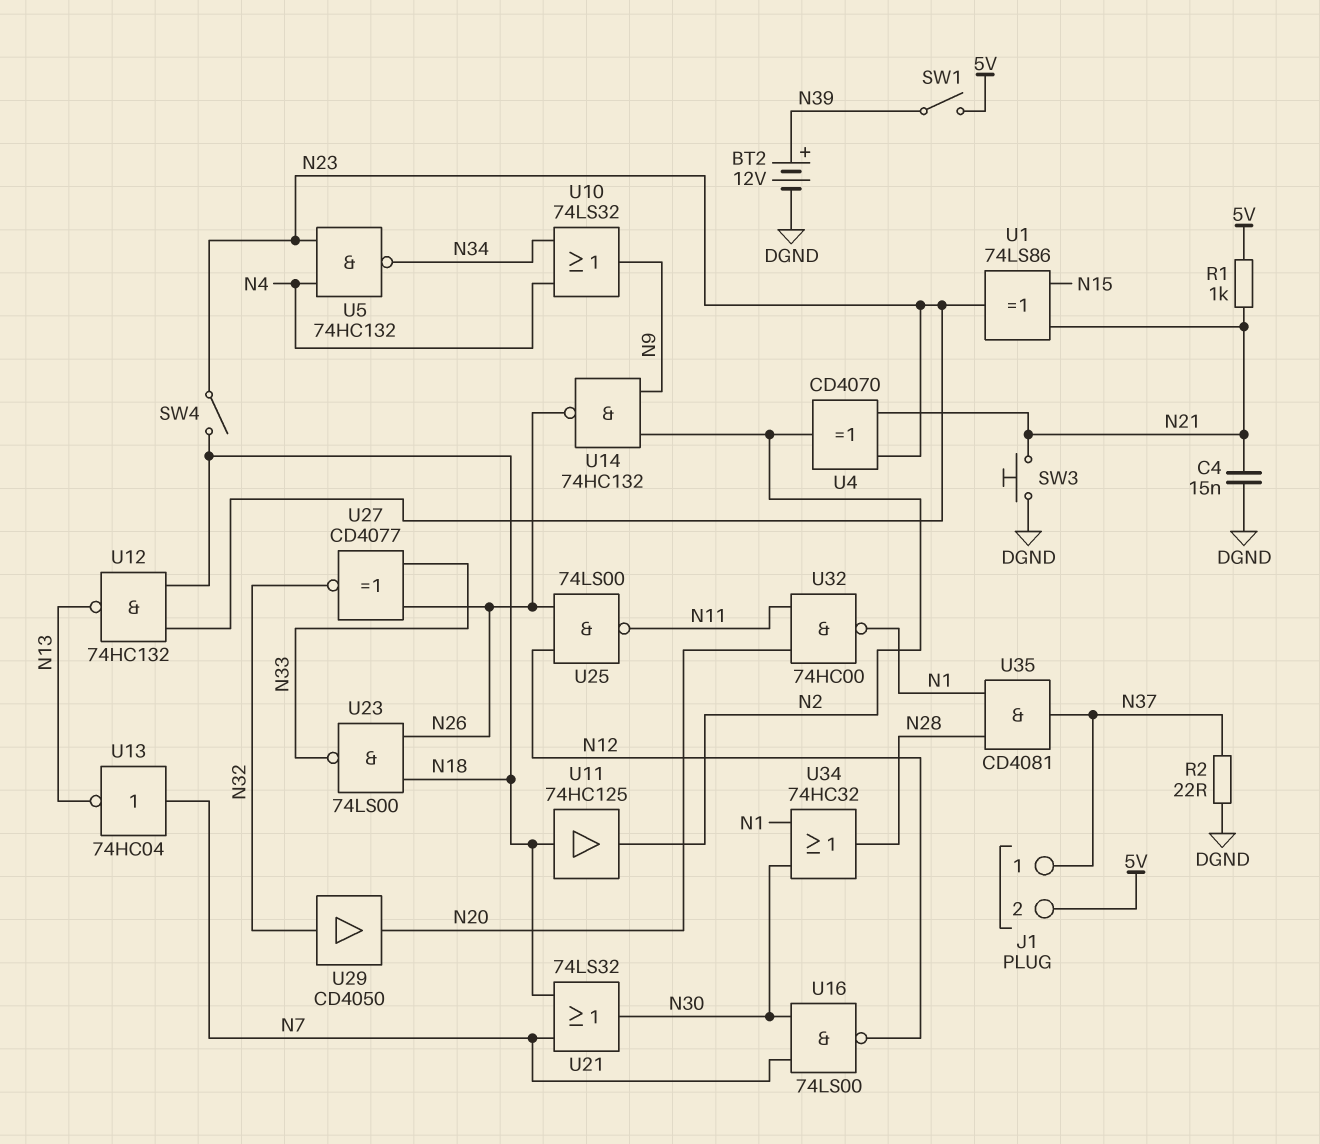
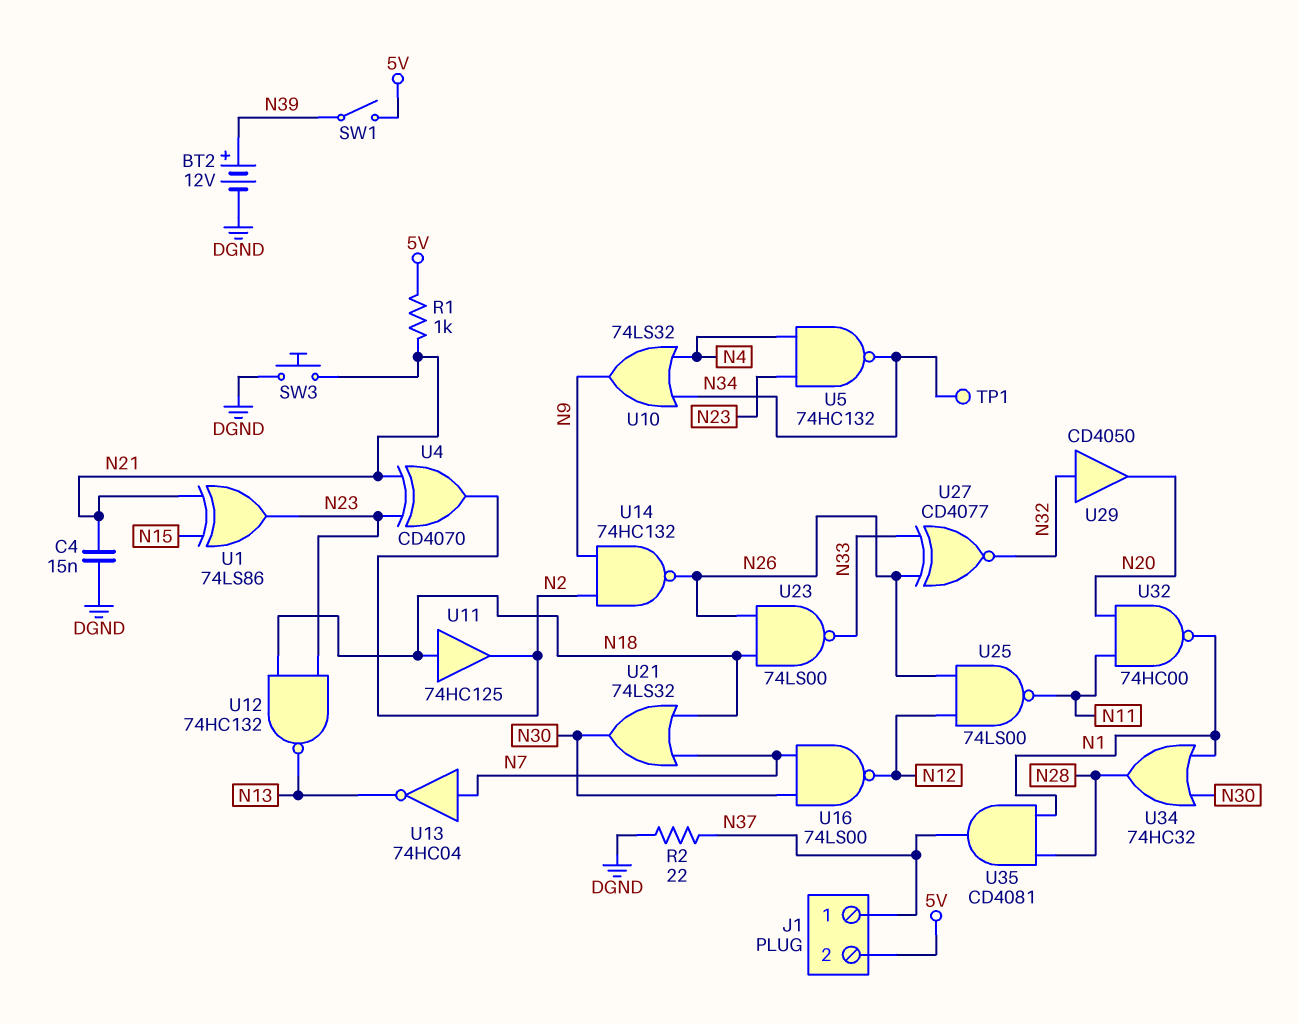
SW4: switch (N18, N23) -> none
TP1: none -> test point (N34)

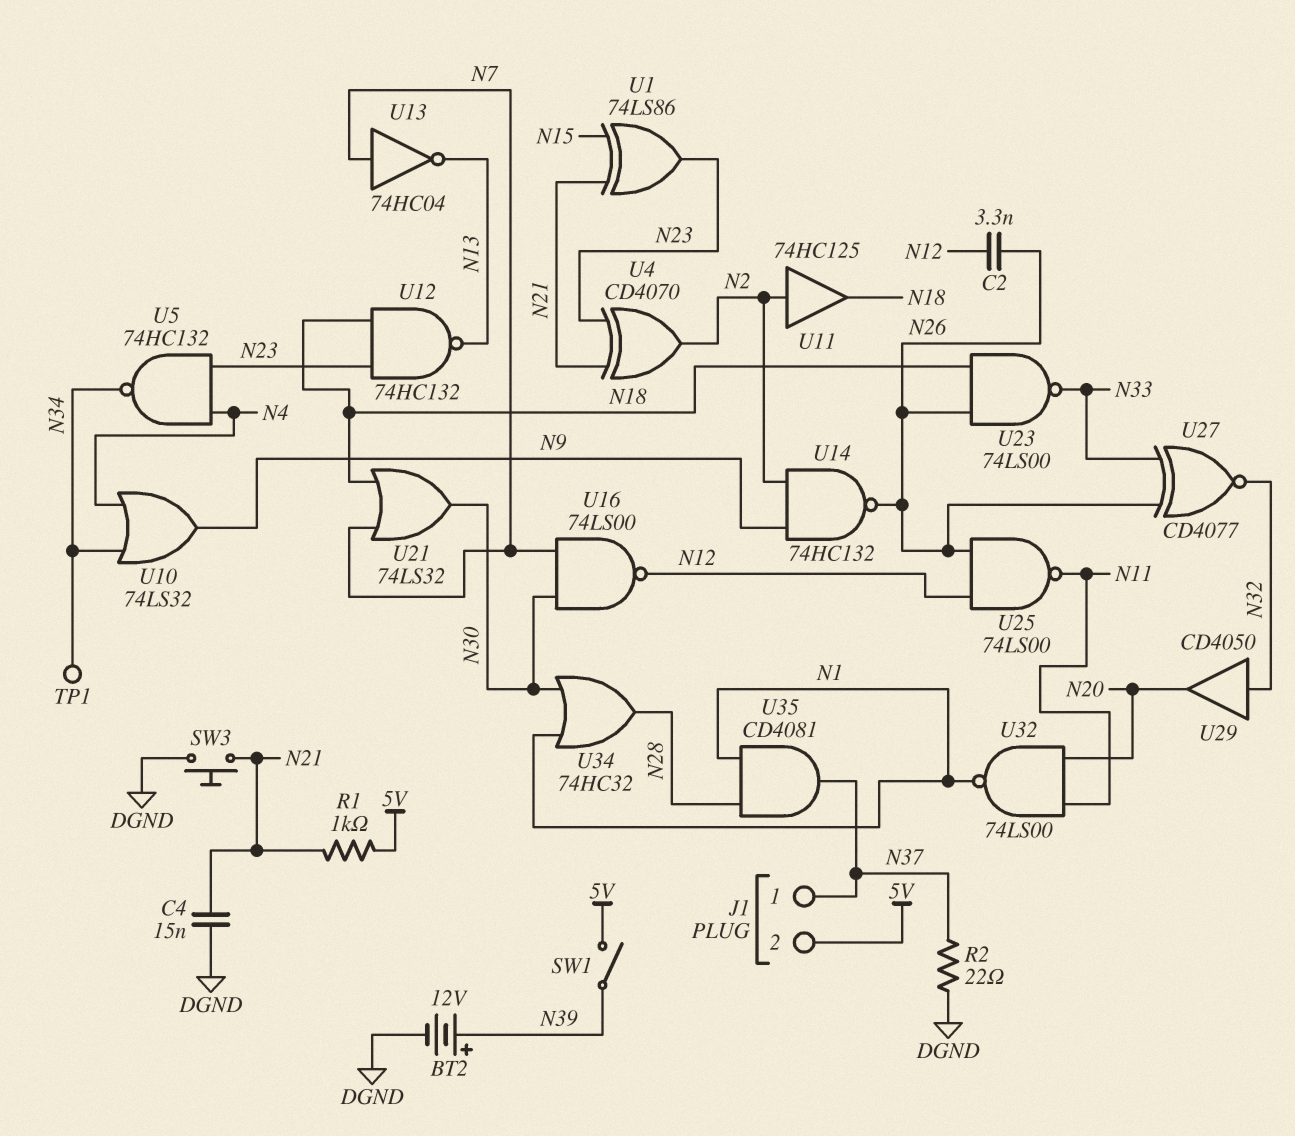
C2: none -> 3.3nF (N12, N26)
U11: buffer 74HC125 (in N18, out N2) -> buffer 74HC125 (in N2, out N18)
U32: NAND 74HC00 (in N11, in N20, out N1) -> NAND 74LS00 (in N11, in N20, out N1)

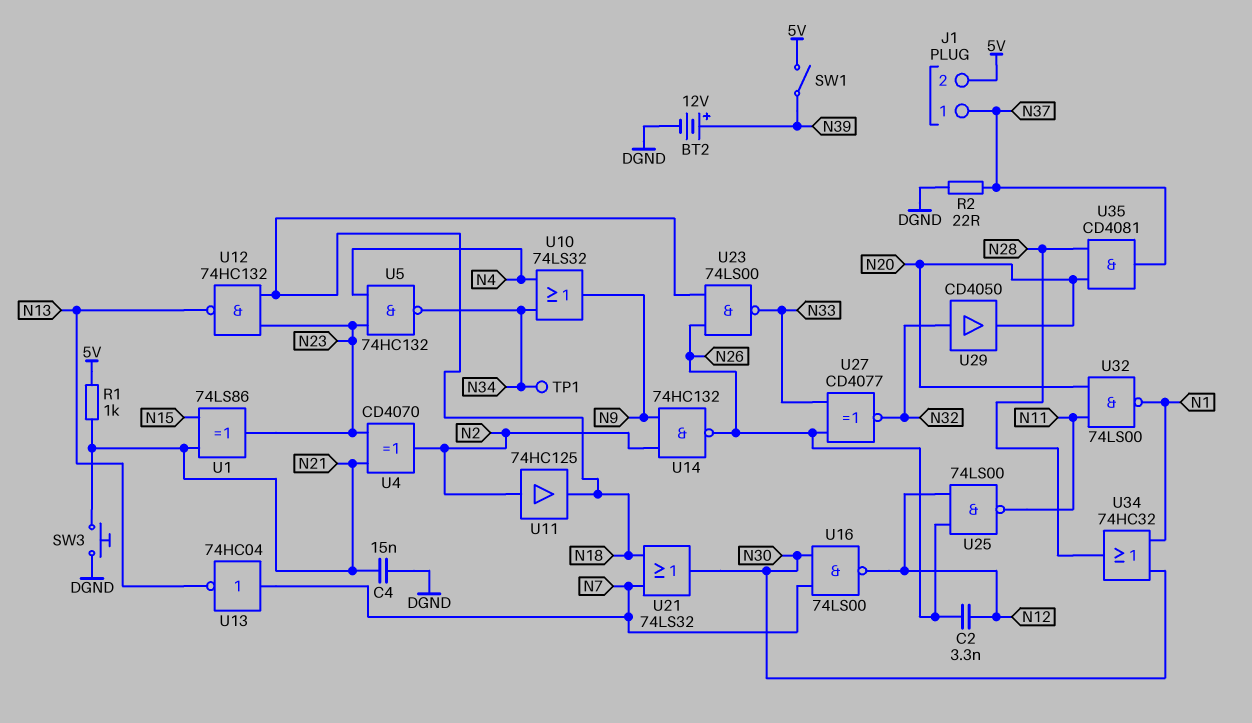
U35: AND CD4081 (in N1, in N28, out N37) -> AND CD4081 (in N20, in N28, out N37)

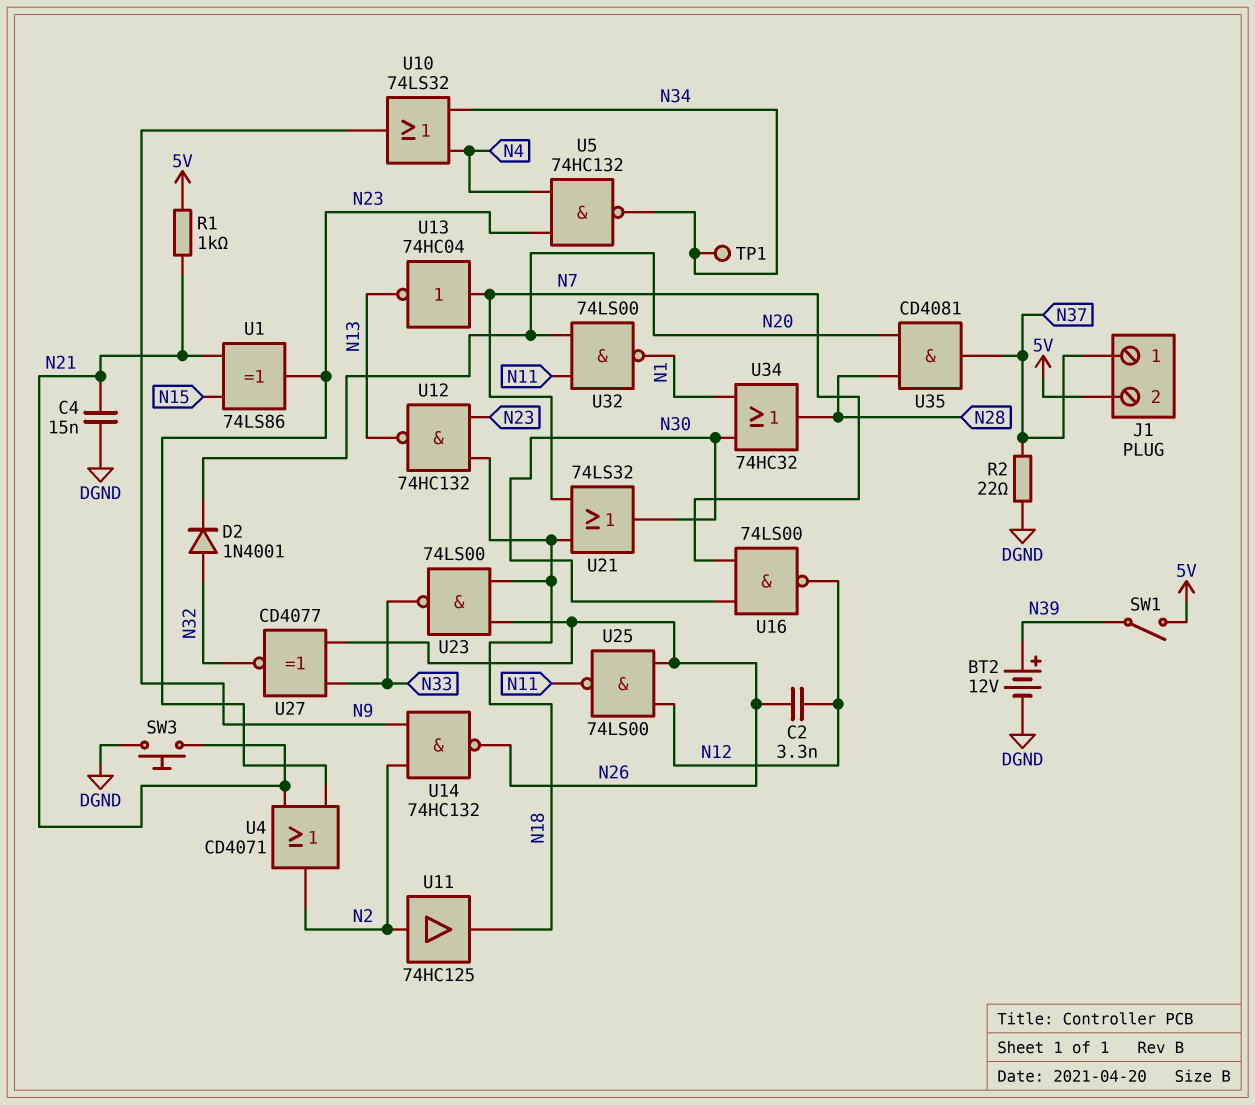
D2: none -> diode 1N4001 (A N32, K N20)
U4: XOR CD4070 (in N21, in N23, out N2) -> OR CD4071 (in N21, in N23, out N2)
U29: buffer CD4050 (in N32, out N20) -> none

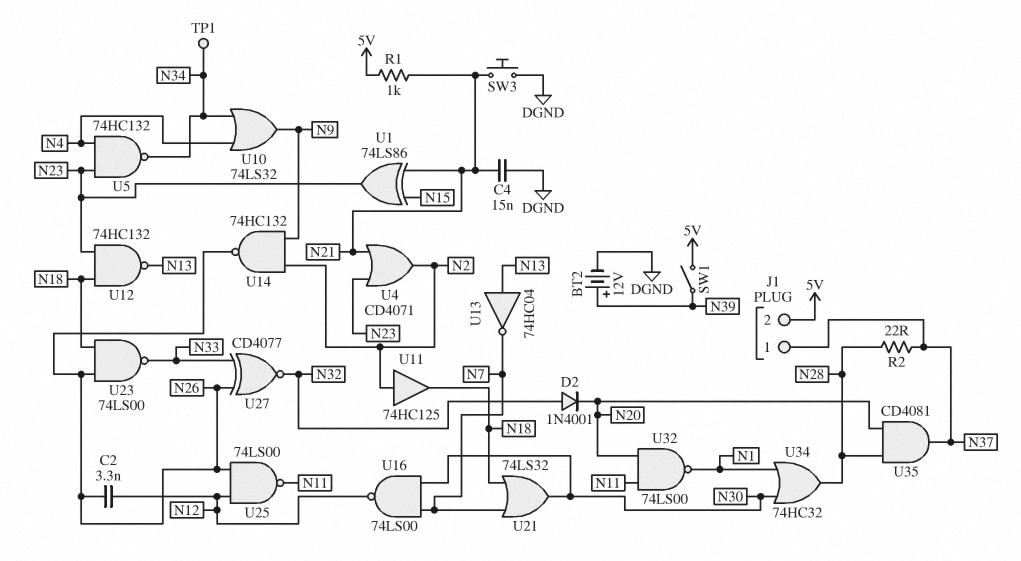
R2: 22 (DGND, N37) -> 22 (N28, N37)
U13: NOT 74HC04 (in N7, out N13) -> NOT 74HC04 (in N13, out N7)

